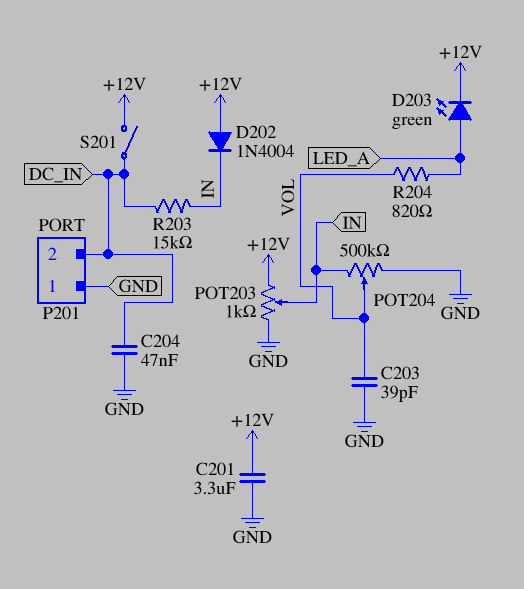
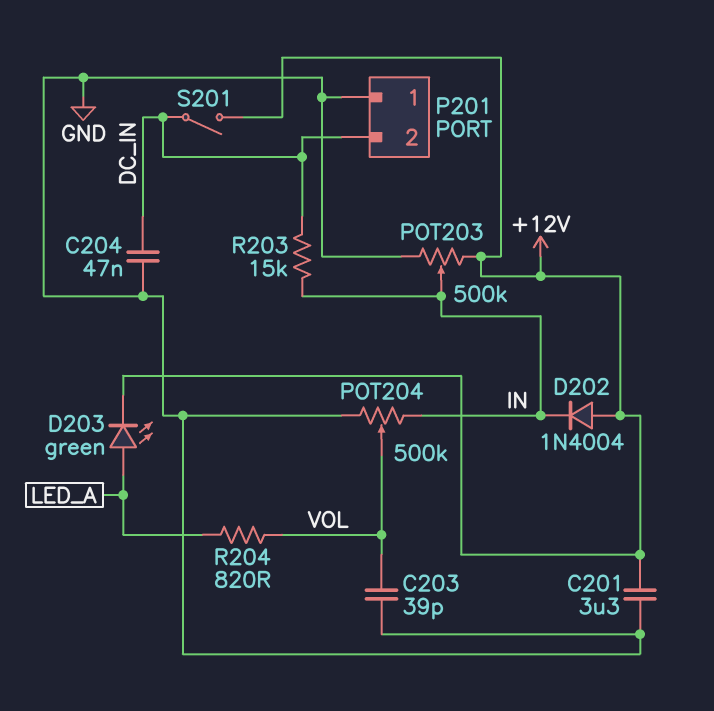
POT203: 1k (+12V, GND, wiper IN) -> 500k (+12V, GND, wiper IN)

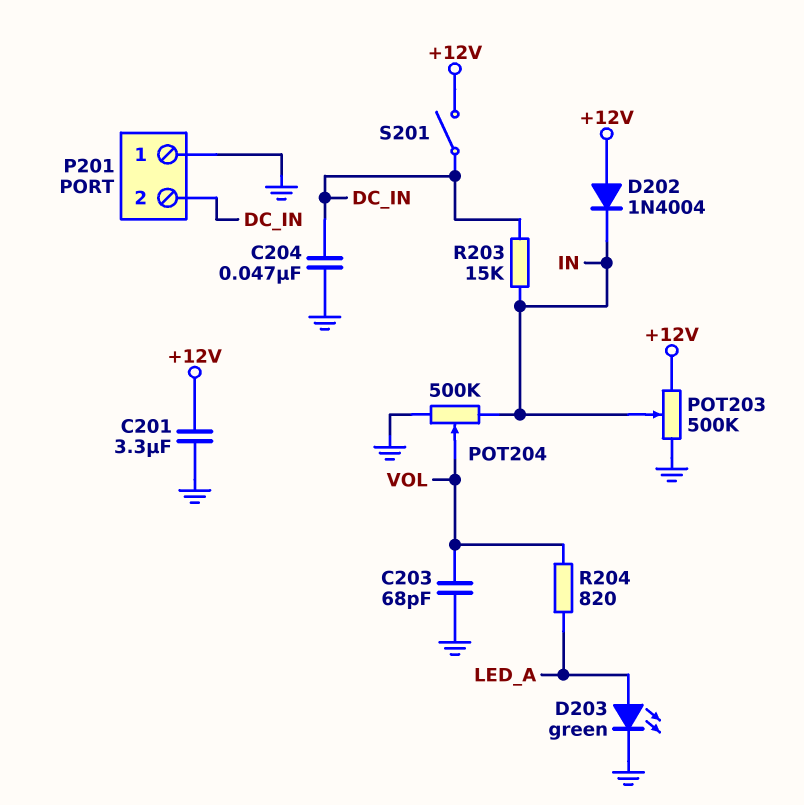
C203: 39pF (GND, VOL) -> 68pF (GND, VOL)
D203: LED green (A LED_A, K +12V) -> LED green (A LED_A, K GND)

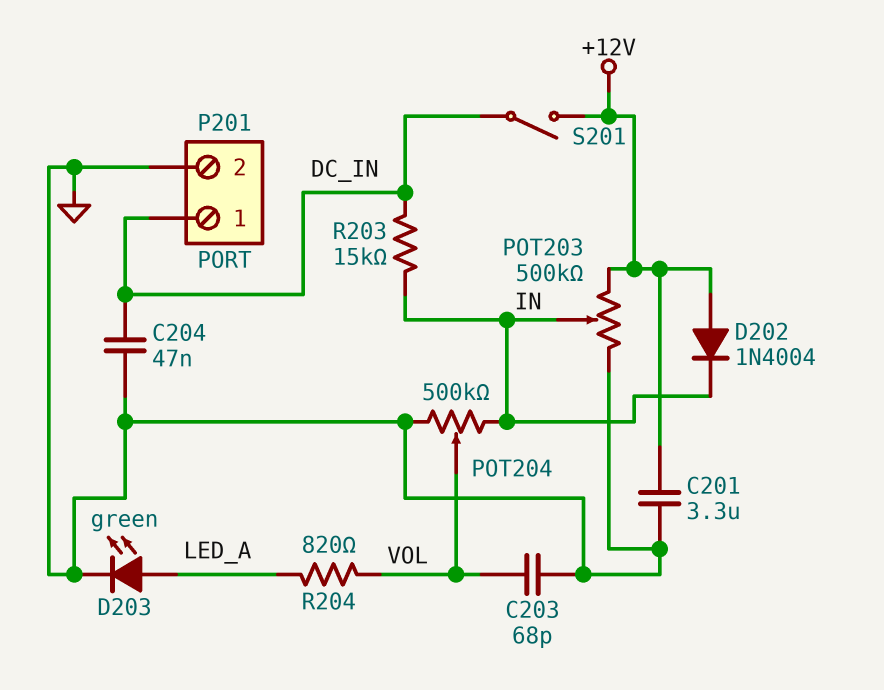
P201 pin 1: GND -> DC_IN
P201 pin 2: DC_IN -> GND

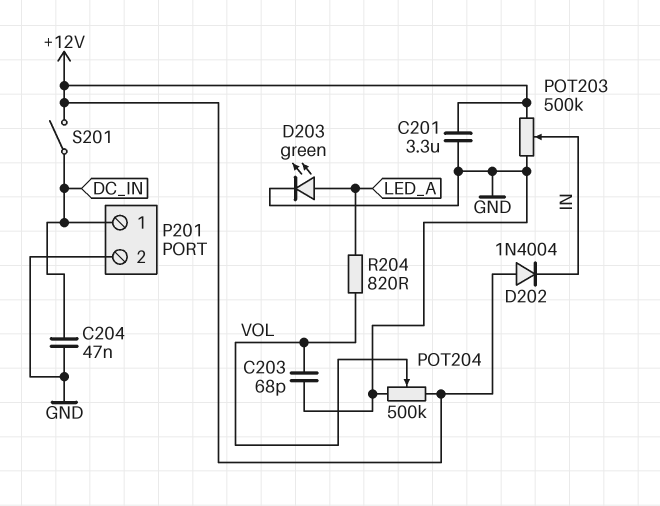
POT204: 500k (GND, IN, wiper VOL) -> 500k (+12V, GND, wiper VOL)
R203: 15k (DC_IN, IN) -> none

